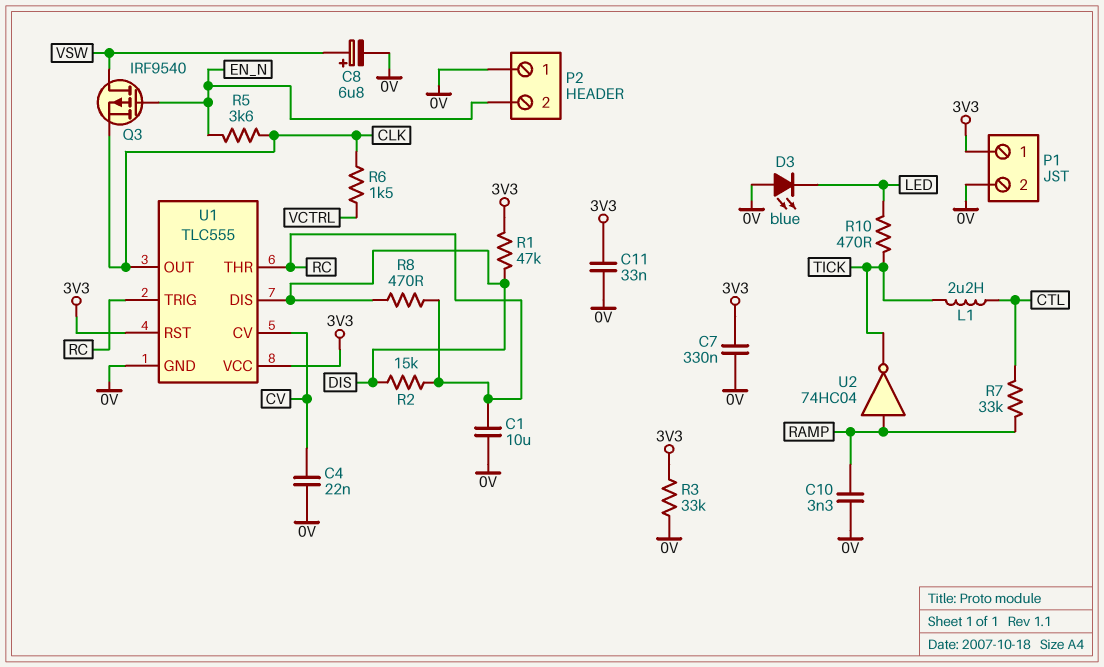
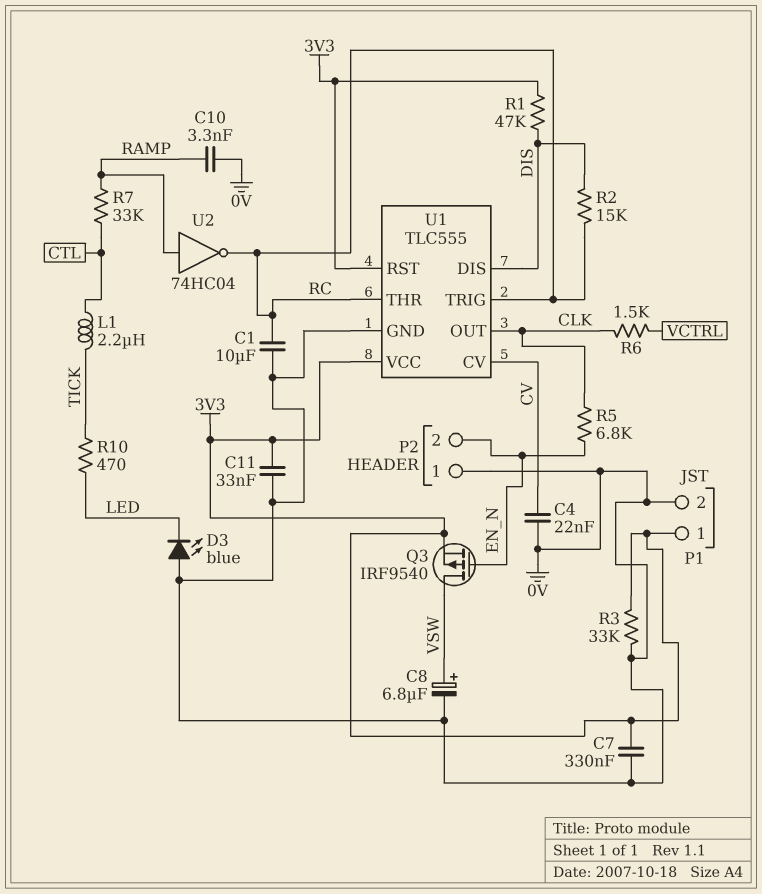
Q3: PMOS IRF9540 (G EN_N, D VSW, S CLK) -> PMOS IRF9540 (G EN_N, D VSW, S 3V3)
R5: 3.6k (CLK, EN_N) -> 6.8k (CLK, EN_N)
R8: 470 (DIS, RC) -> none
U2: NOT 74HC04 (in RAMP, out TICK) -> NOT 74HC04 (in RAMP, out RC)

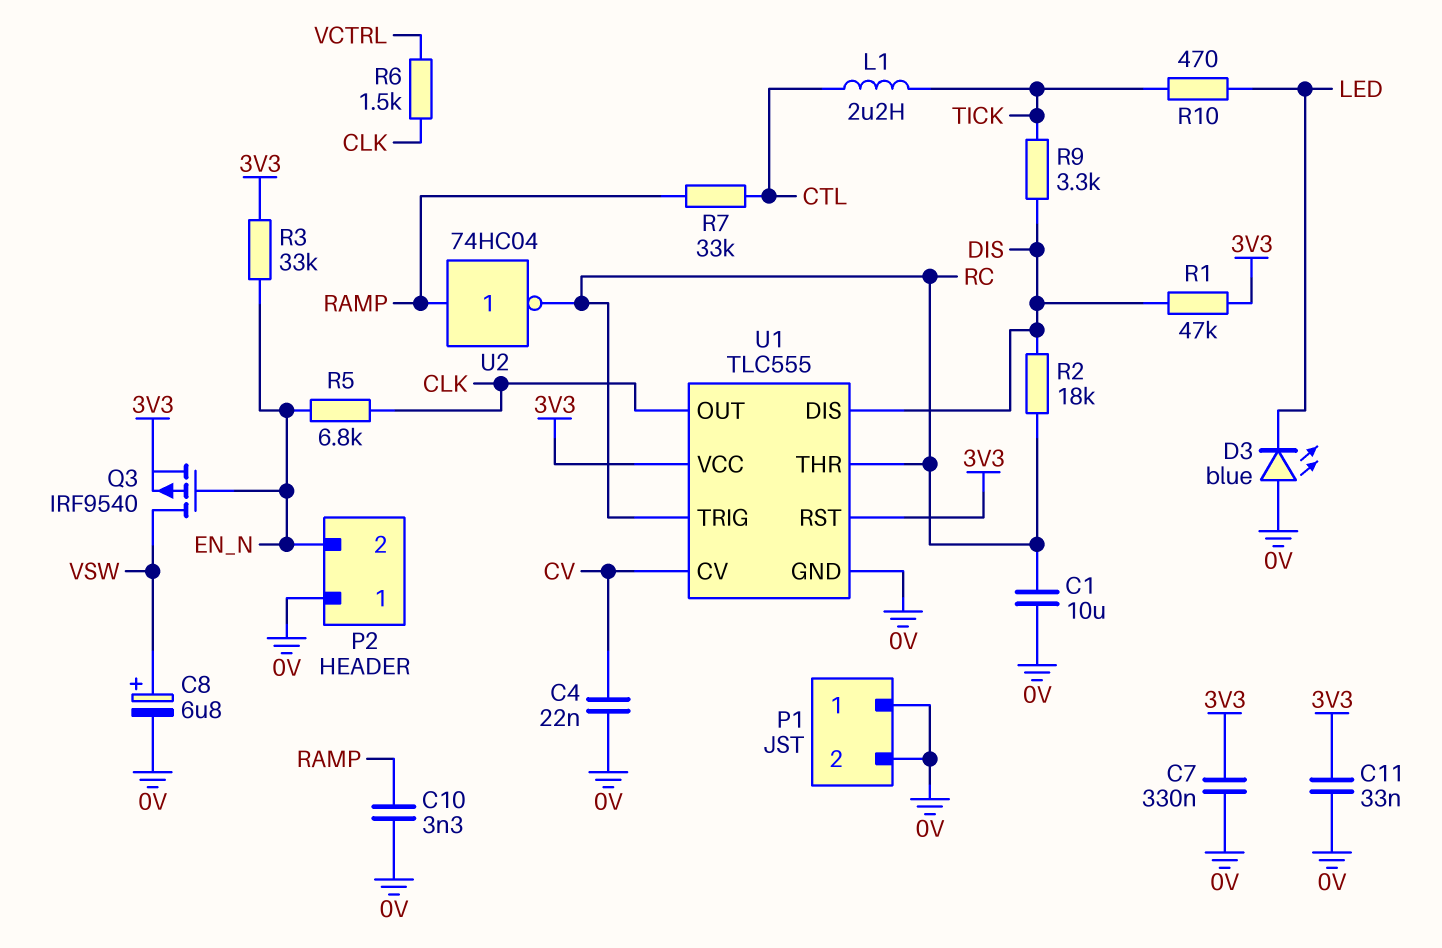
P1 pin 1: 3V3 -> 0V
R2: 15k (DIS, RC) -> 18k (DIS, RC)
R3: 33k (0V, 3V3) -> 33k (3V3, EN_N)
R9: none -> 3.3k (DIS, TICK)

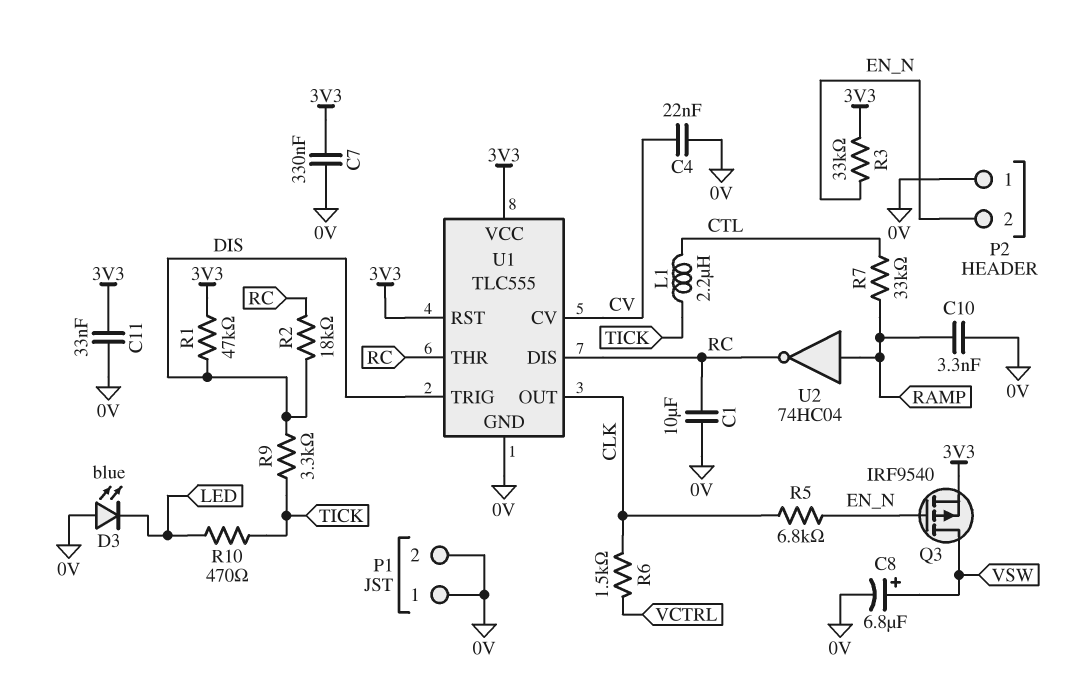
U1 pin DIS: DIS -> RC
U1 pin TRIG: RC -> DIS

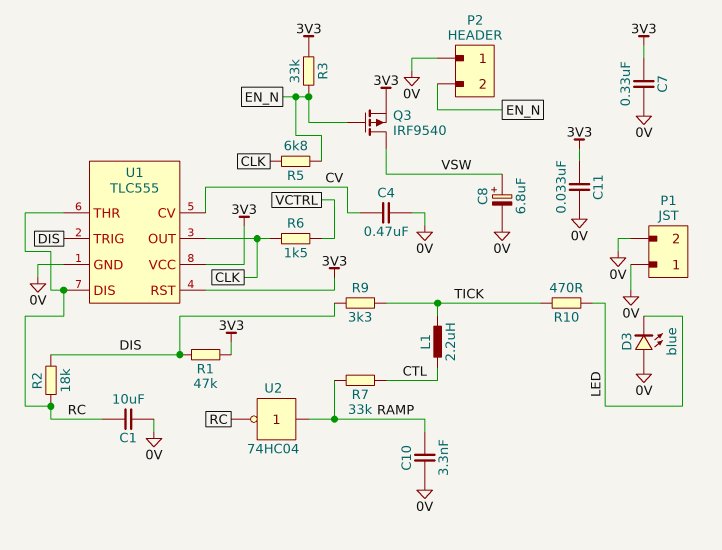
C4: 22nF (0V, CV) -> 470nF (0V, CV)

